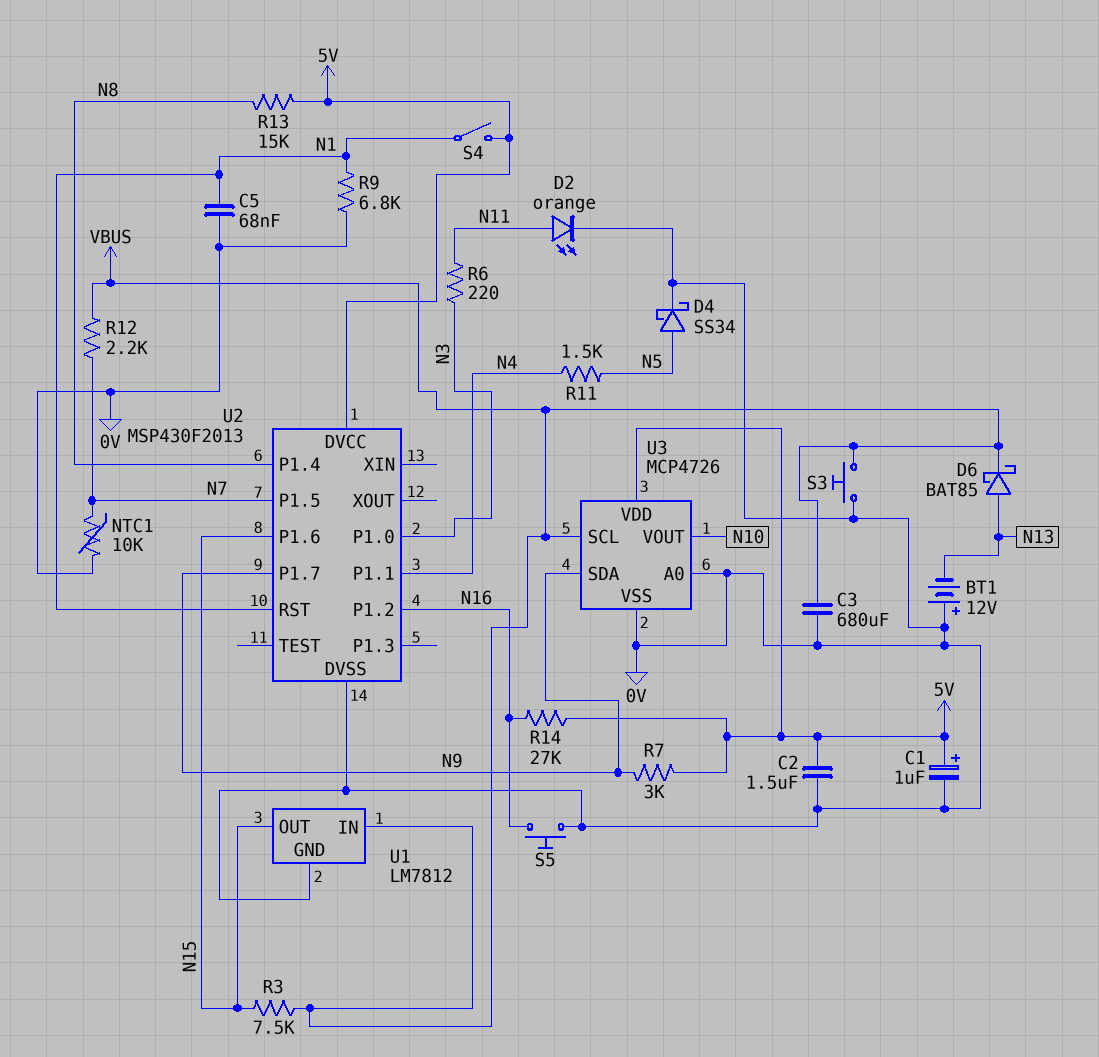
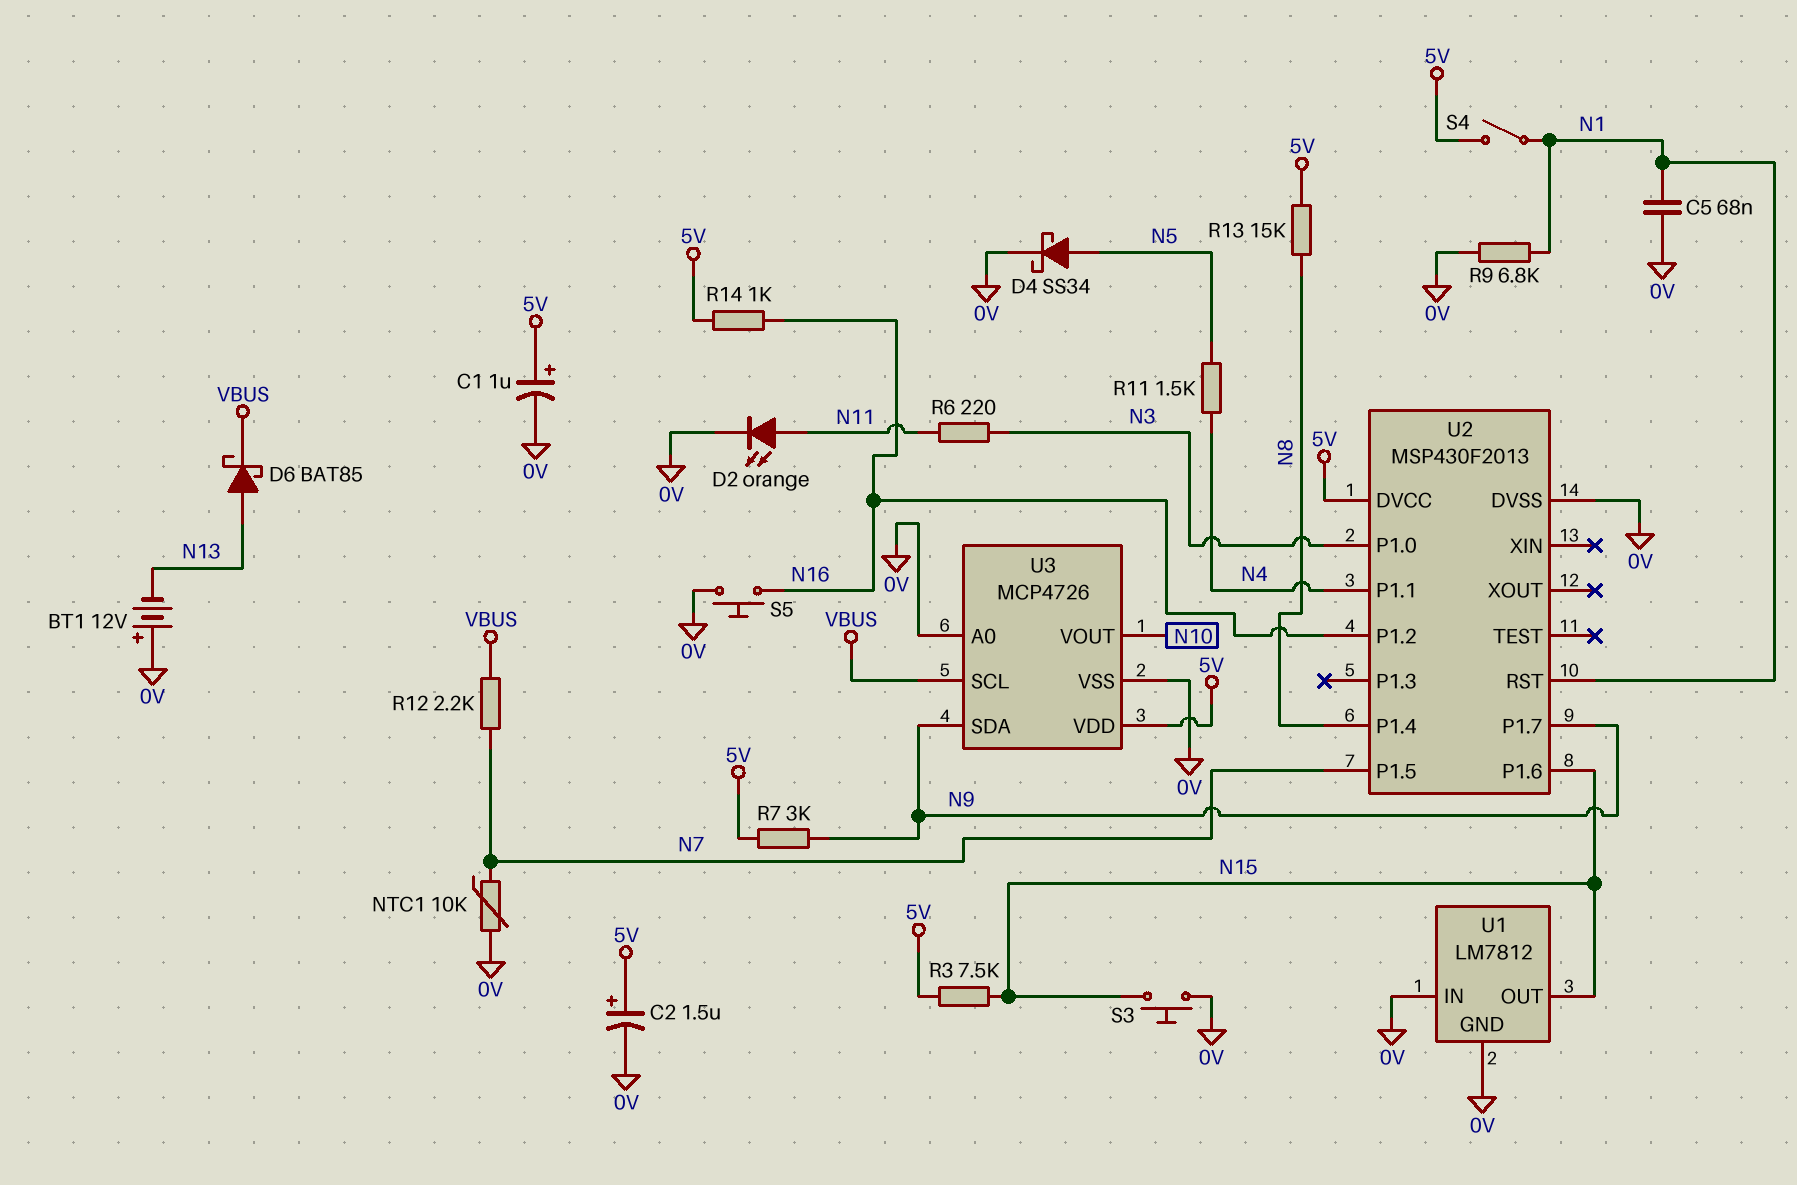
C2: 1.5uF (0V, 5V) -> 1.5uF (plus 5V, minus 0V)
C3: 680uF (0V, VBUS) -> none
R3: 7.5k (N15, VBUS) -> 7.5k (5V, N15)
R14: 27k (5V, N16) -> 1k (5V, N16)
S3: button (0V, VBUS) -> button (0V, N15)
U1 pin IN: VBUS -> 0V

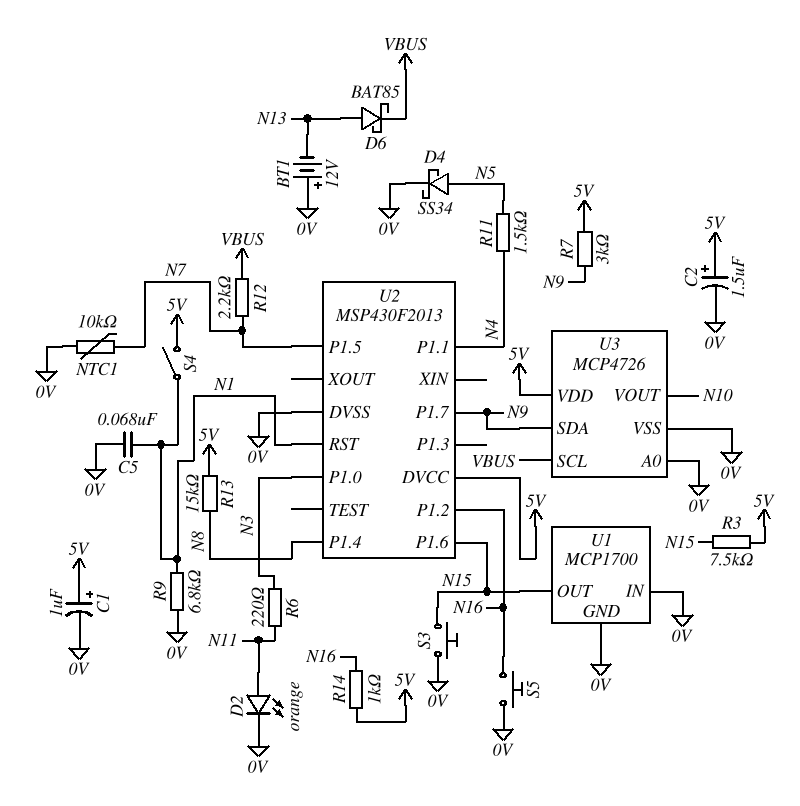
U1: LM7812 -> MCP1700

